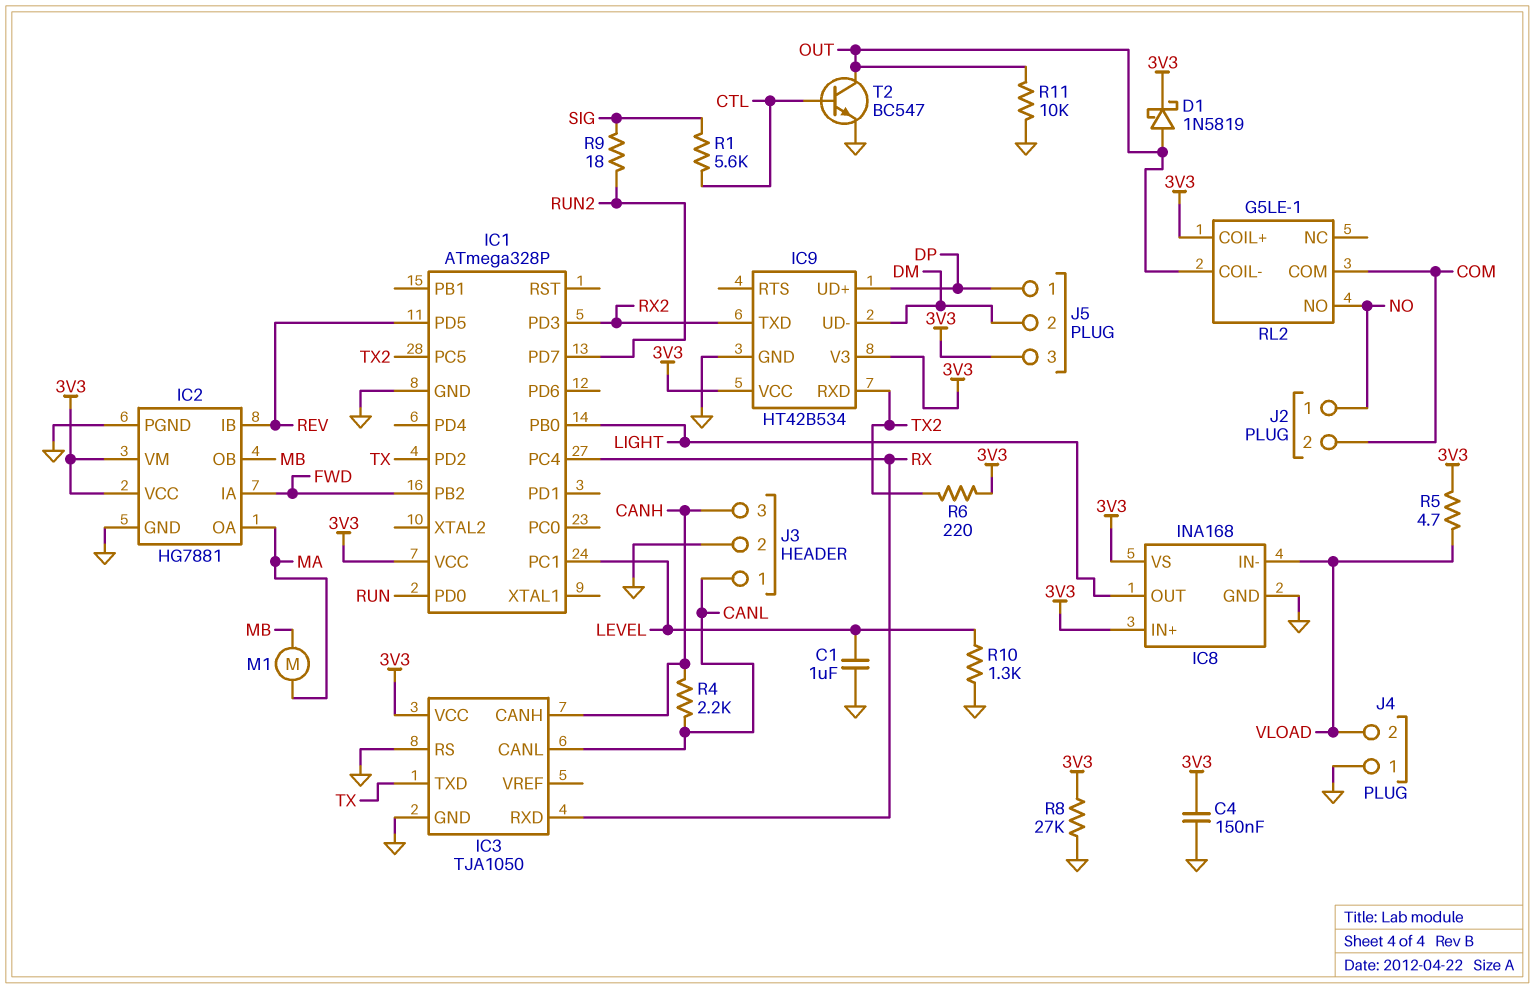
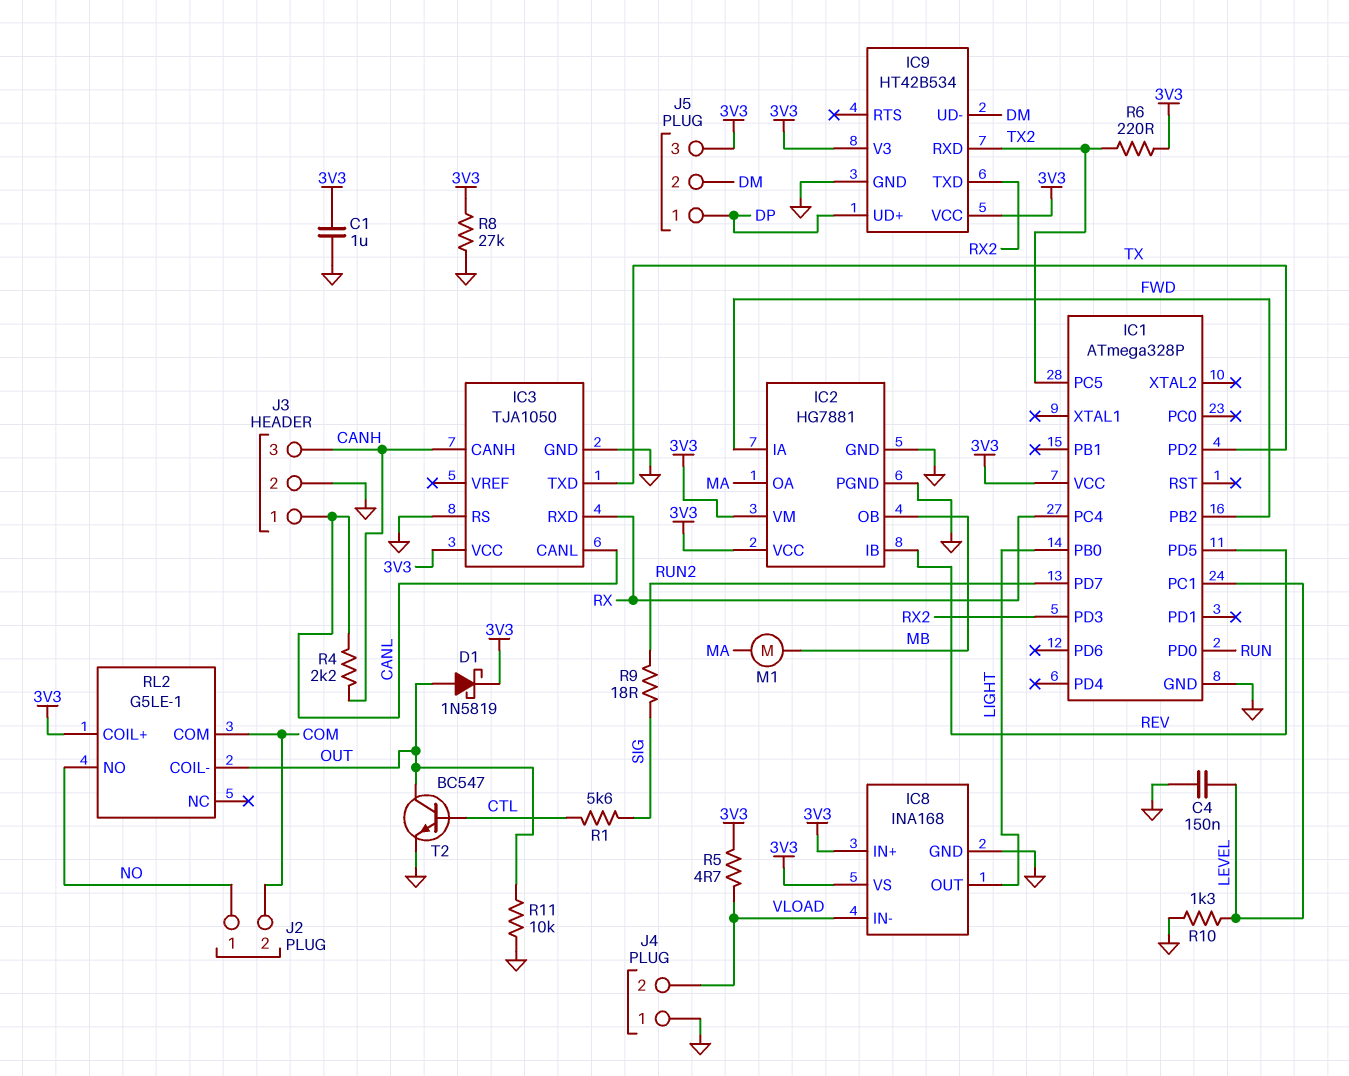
C1: 1uF (GND, LEVEL) -> 1uF (3V3, GND)
C4: 150nF (3V3, GND) -> 150nF (GND, LEVEL)

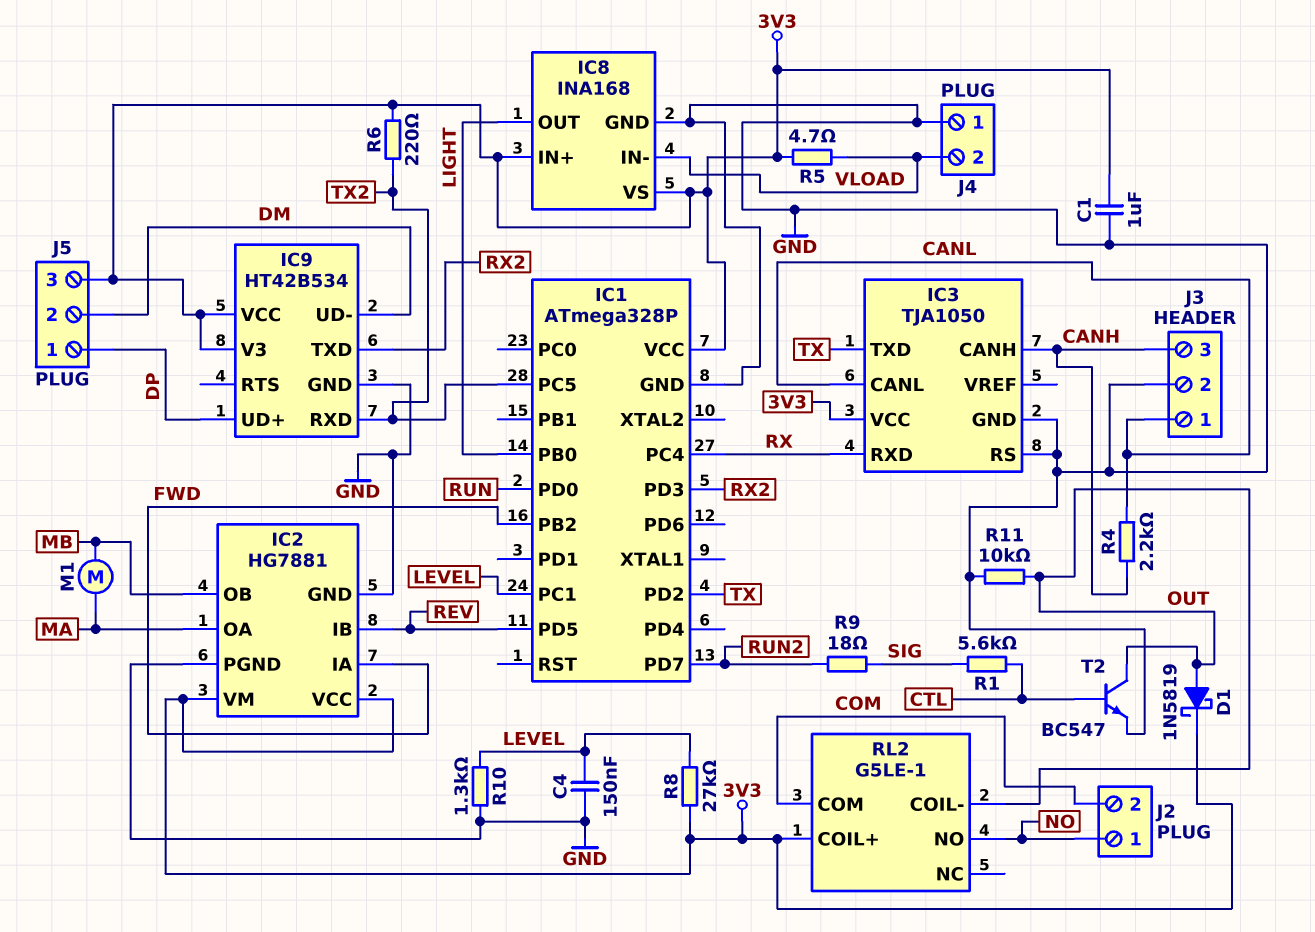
R8: 27k (3V3, GND) -> 27k (3V3, LEVEL)

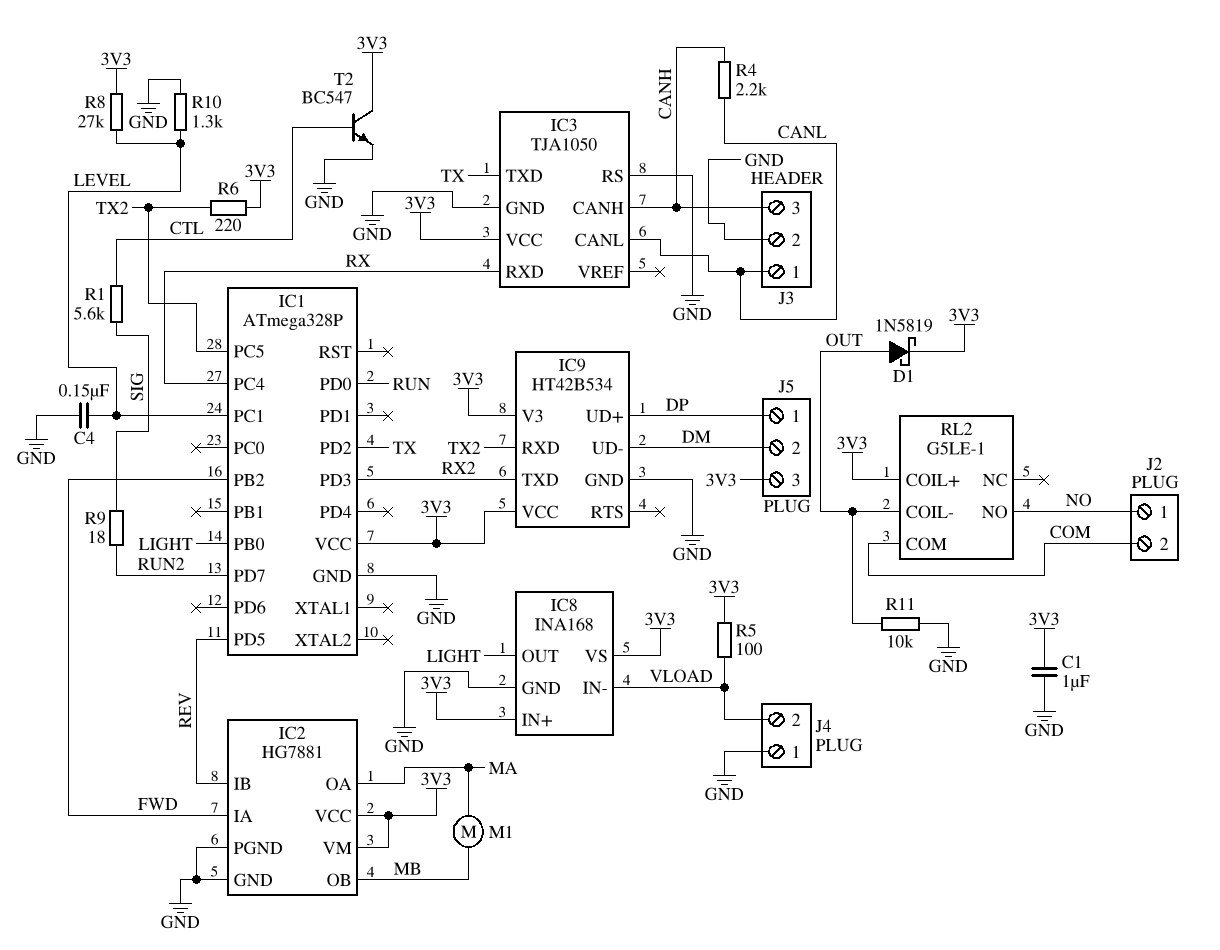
R5: 4.7 (3V3, VLOAD) -> 100 (3V3, VLOAD)
T2: NPN BC547 (B CTL, C OUT, E GND) -> NPN BC547 (B CTL, C 3V3, E GND)

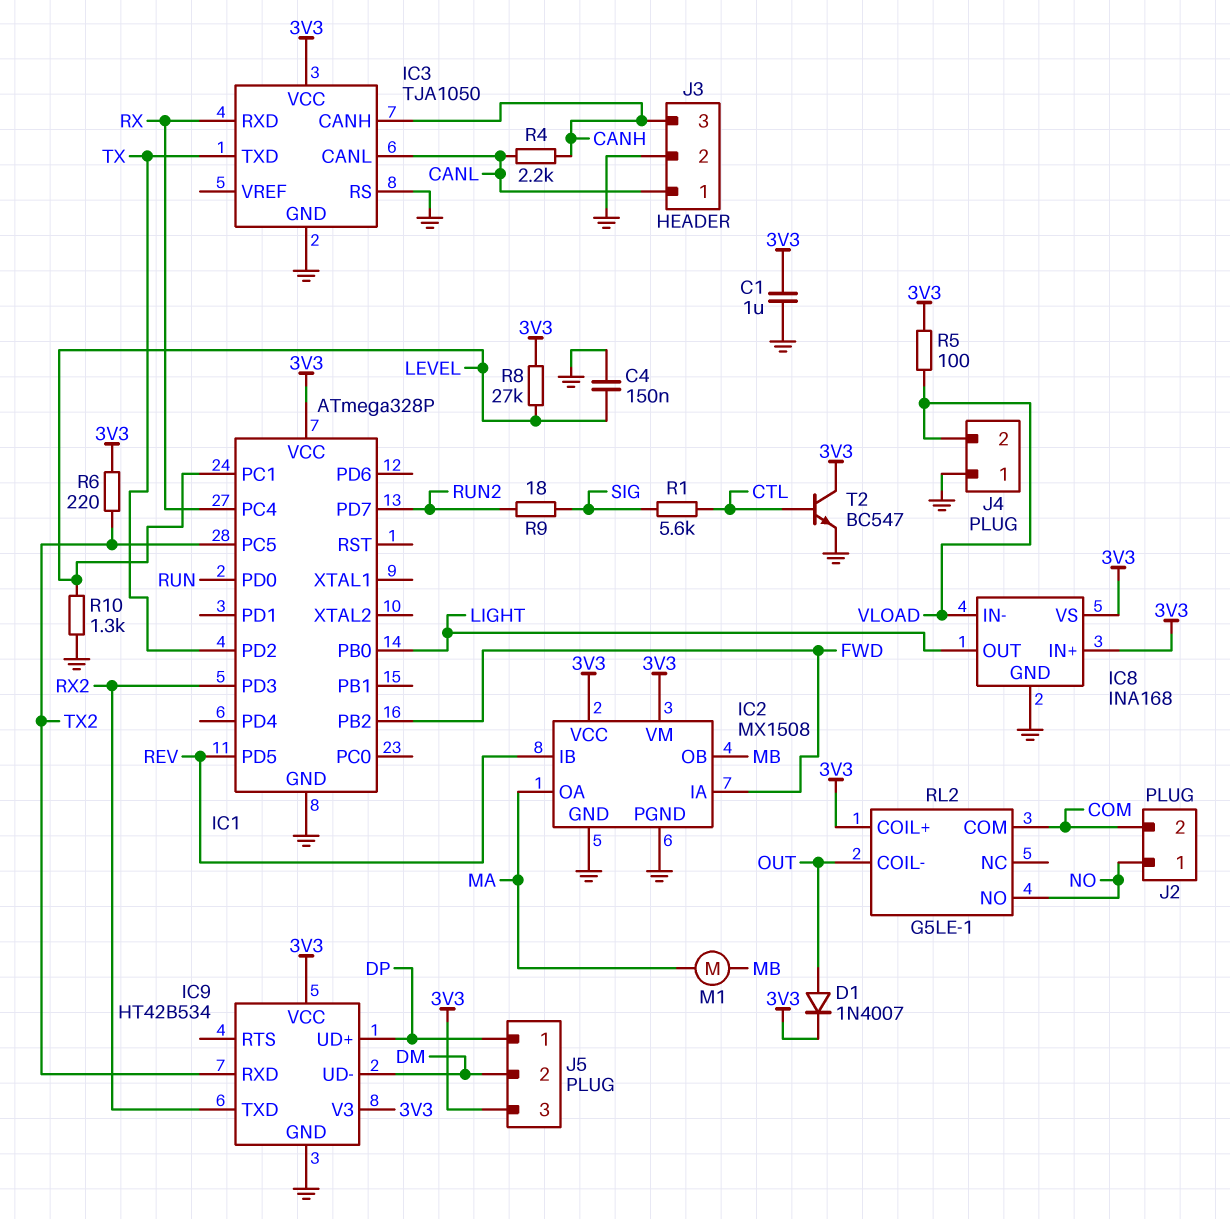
D1: schottky 1N5819 (A OUT, K 3V3) -> diode 1N4007 (A OUT, K 3V3)
IC2: HG7881 -> MX1508
R11: 10k (GND, OUT) -> none

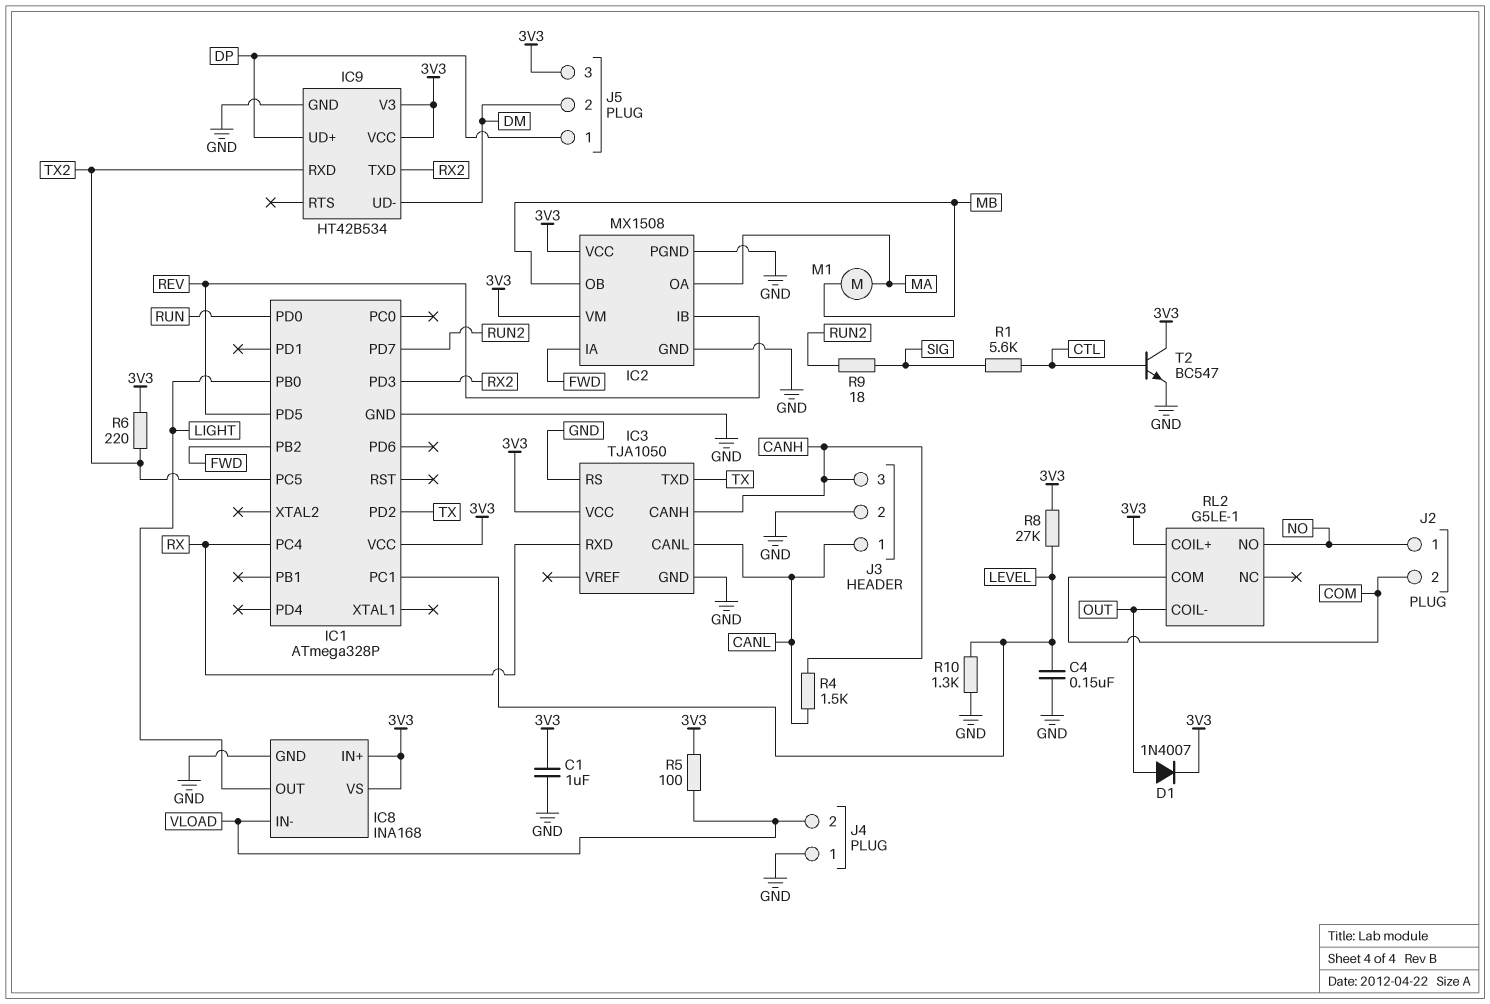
R4: 2.2k (CANH, CANL) -> 1.5k (CANH, CANL)

